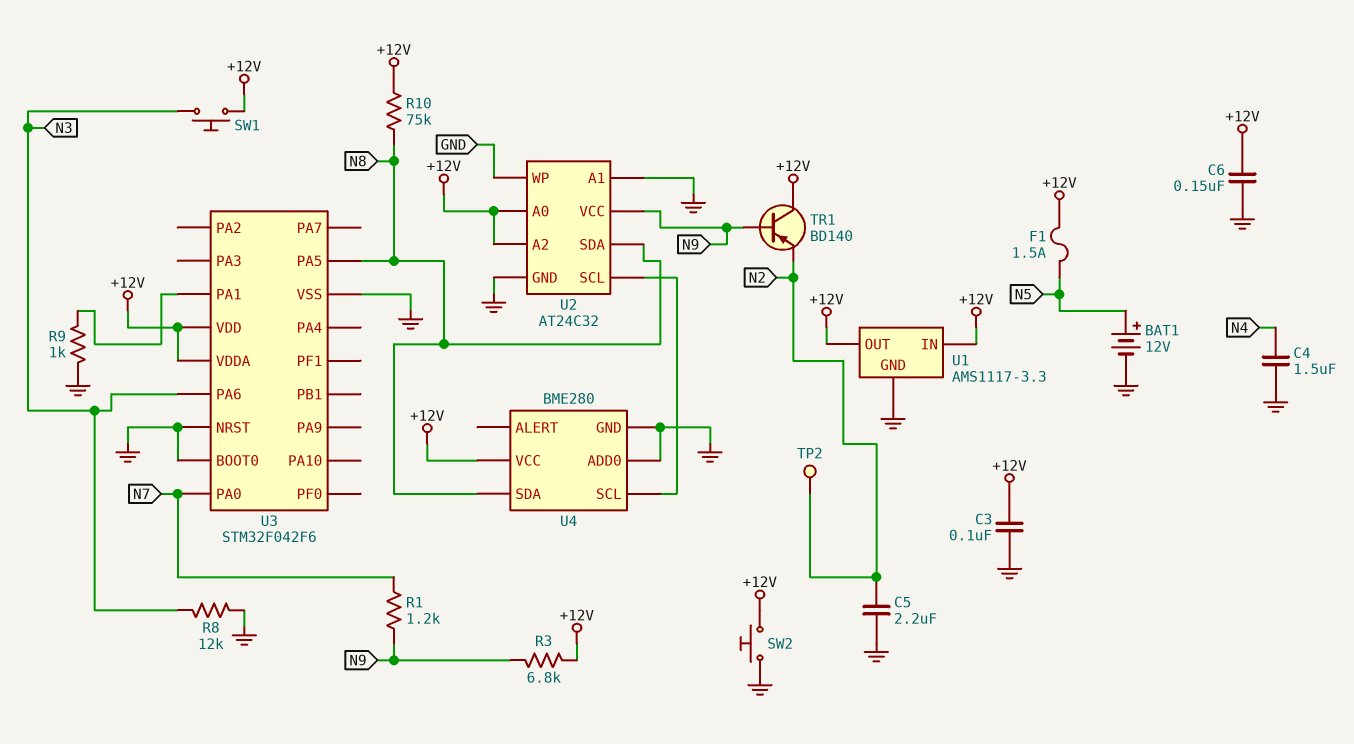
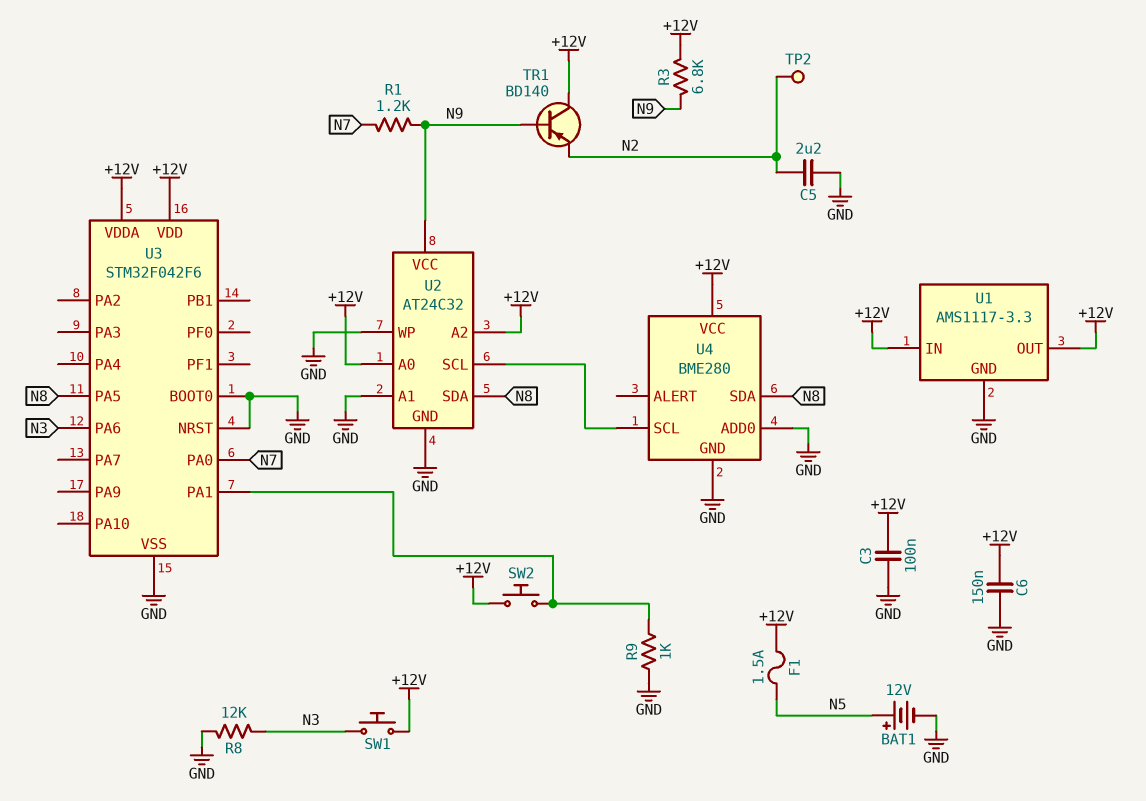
C4: 1.5uF (GND, N4) -> none
R10: 75k (+12V, N8) -> none
SW2: button (+12V, GND) -> button (+12V, U3/PA1)

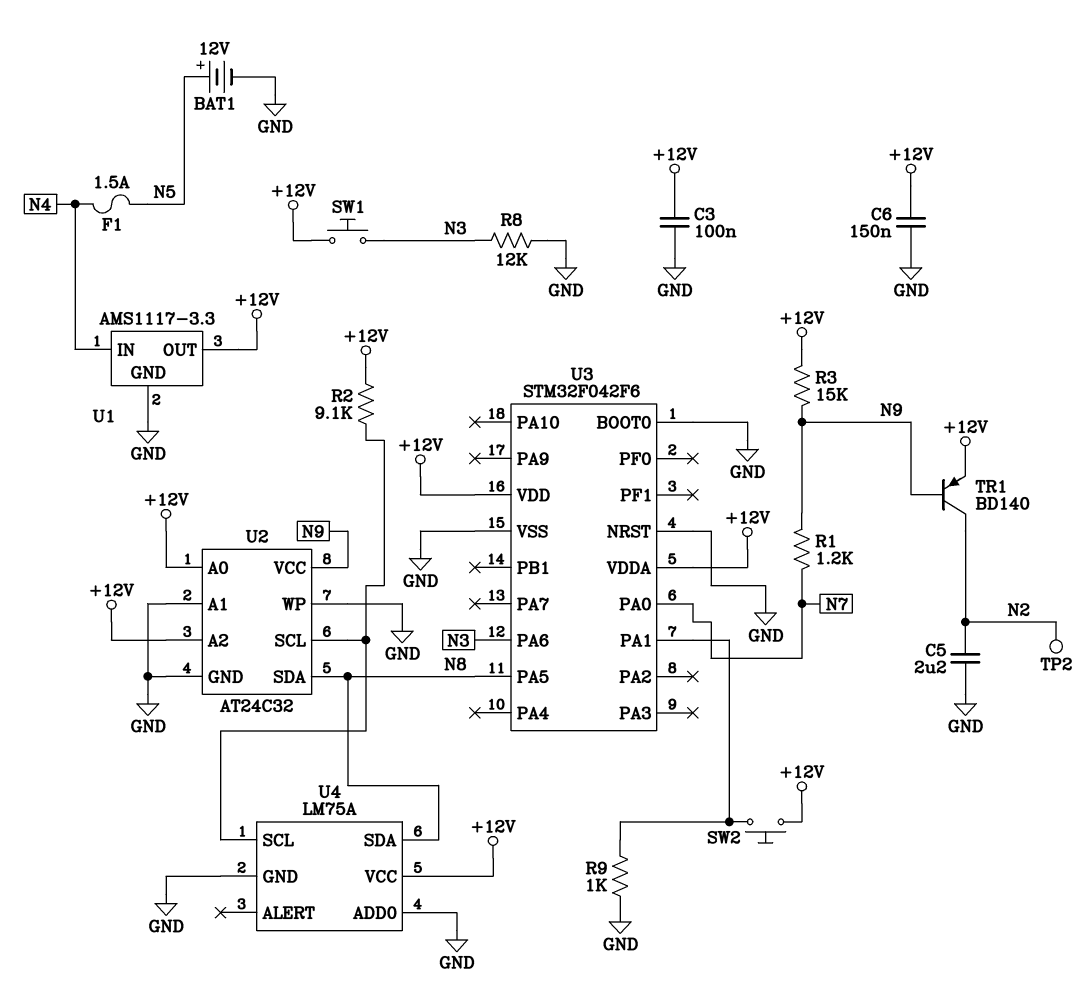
F1: 1.5A (+12V, N5) -> 1.5A (N4, N5)
R2: none -> 9.1k (+12V, U2/SCL)
R3: 6.8k (+12V, N9) -> 15k (+12V, N9)
TR1: PNP BD140 (B N9, C +12V, E N2) -> PNP BD140 (B N9, C N2, E +12V)
U1 pin IN: +12V -> N4
U4: BME280 -> LM75A

